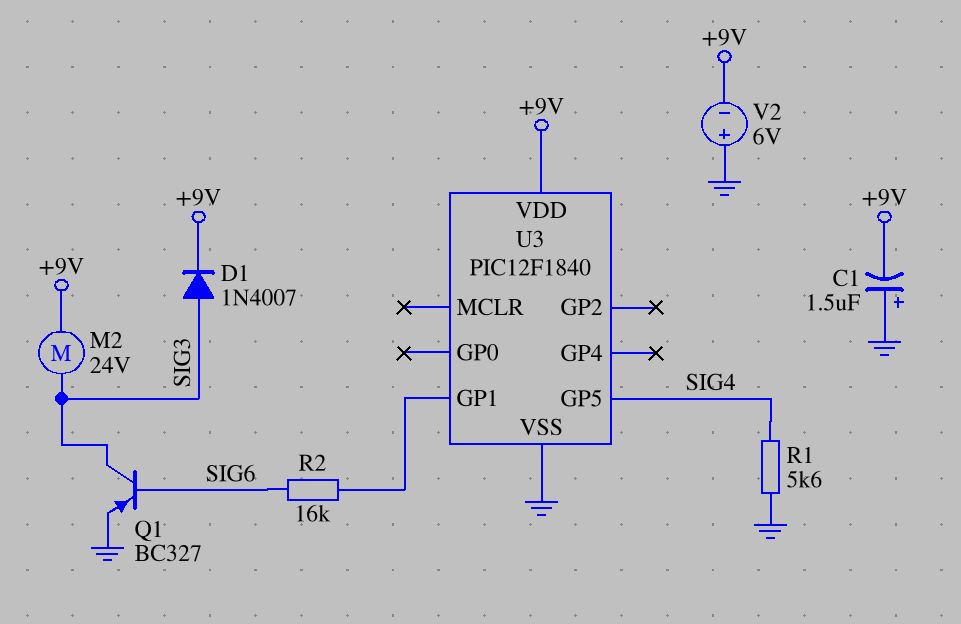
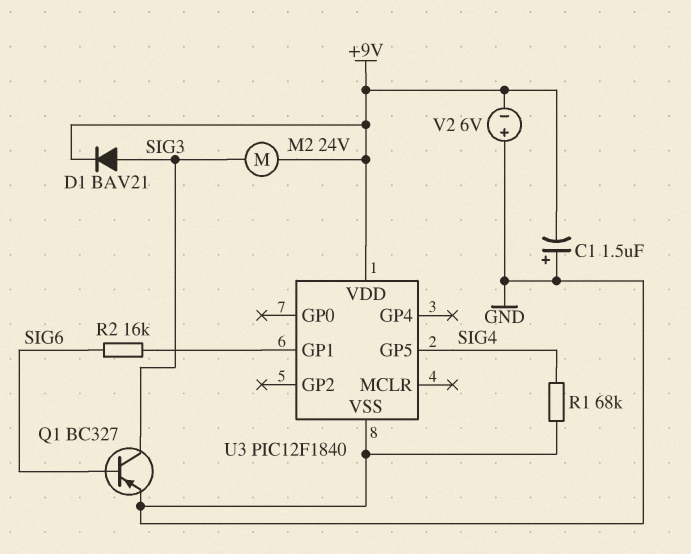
D1: diode 1N4007 (A SIG3, K +9V) -> diode BAV21 (A SIG3, K +9V)
R1: 5.6k (GND, SIG4) -> 68k (GND, SIG4)

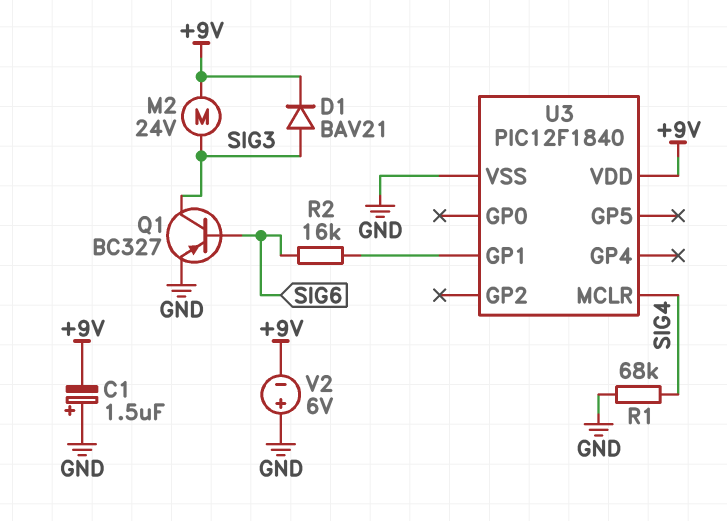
U3 pin GP5: SIG4 -> none
U3 pin MCLR: none -> SIG4

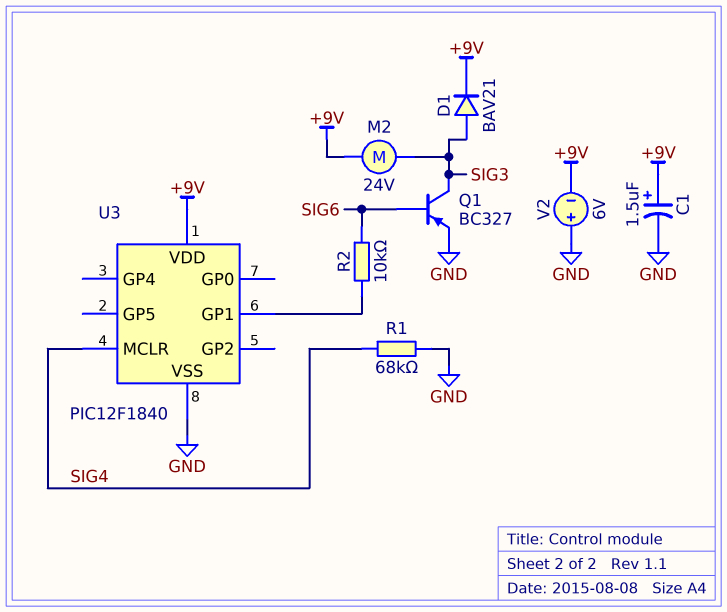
C1: 1.5uF (plus GND, minus +9V) -> 1.5uF (plus +9V, minus GND)
R2: 16k (SIG6, U3/GP1) -> 10k (SIG6, U3/GP1)

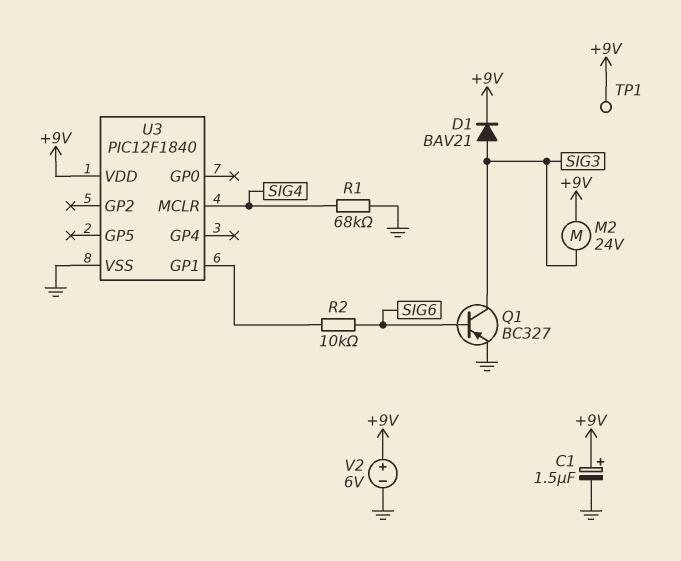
TP1: none -> test point (+9V)
V2: 6V (plus GND, minus +9V) -> 6V (plus +9V, minus GND)

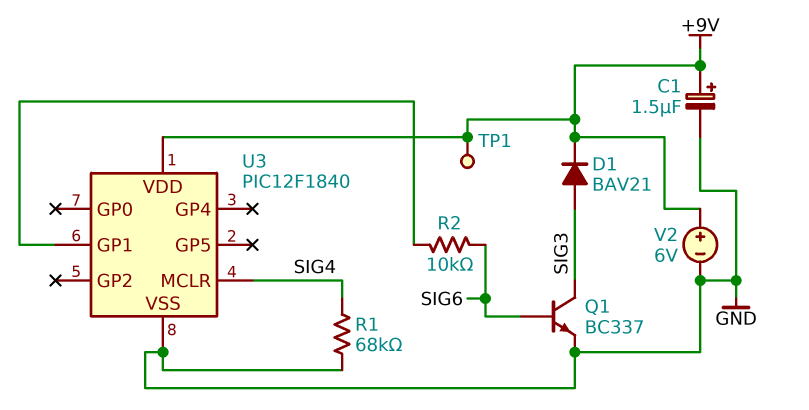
M2: motor 24V (+9V, SIG3) -> none
Q1: PNP BC327 (B SIG6, C SIG3, E GND) -> NPN BC337 (B SIG6, C SIG3, E GND)

